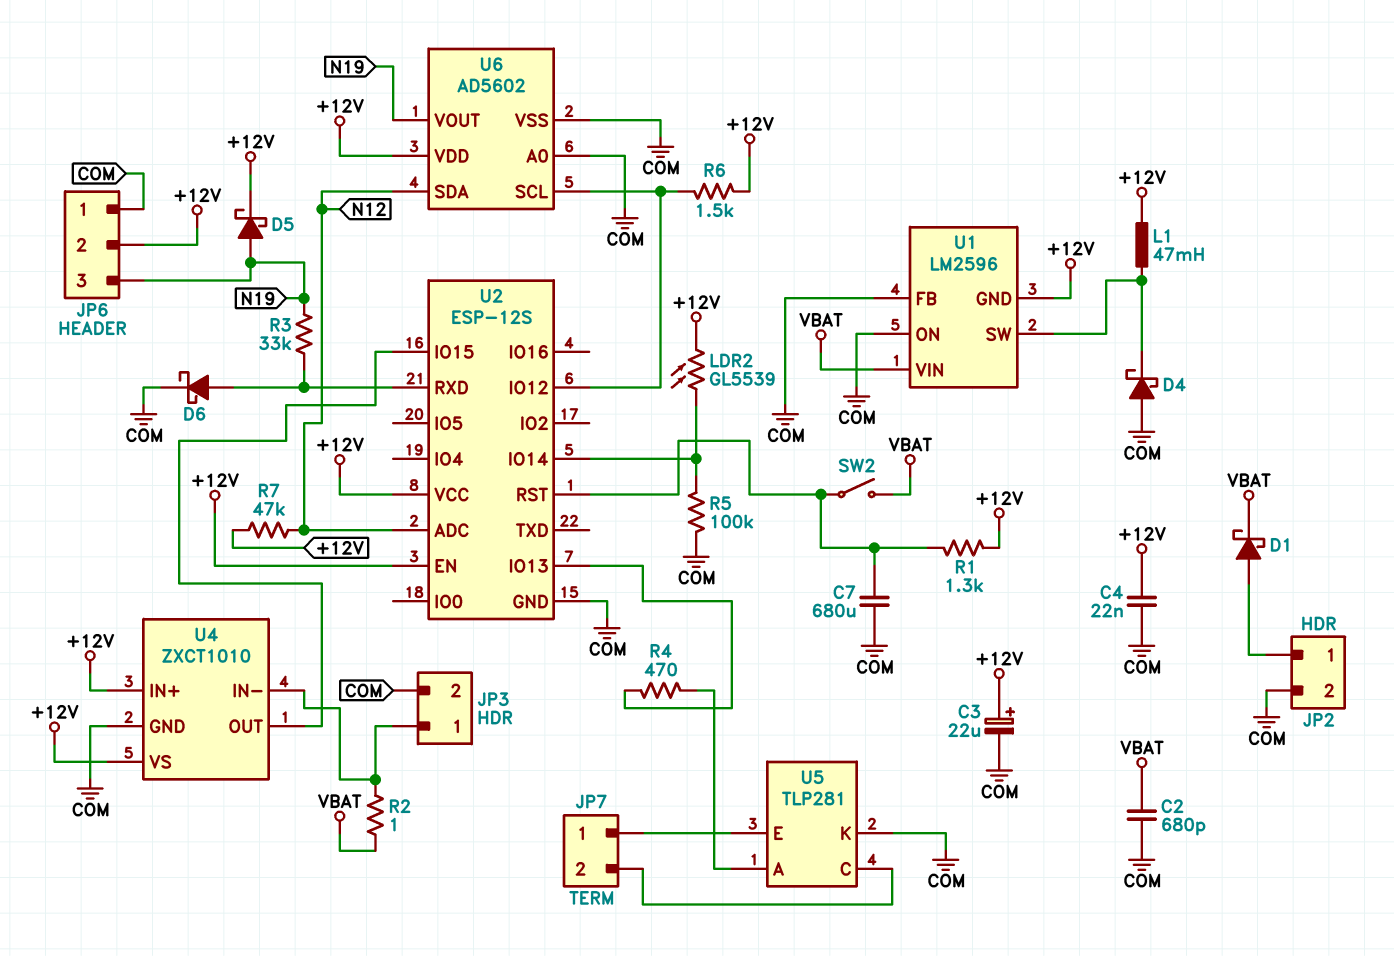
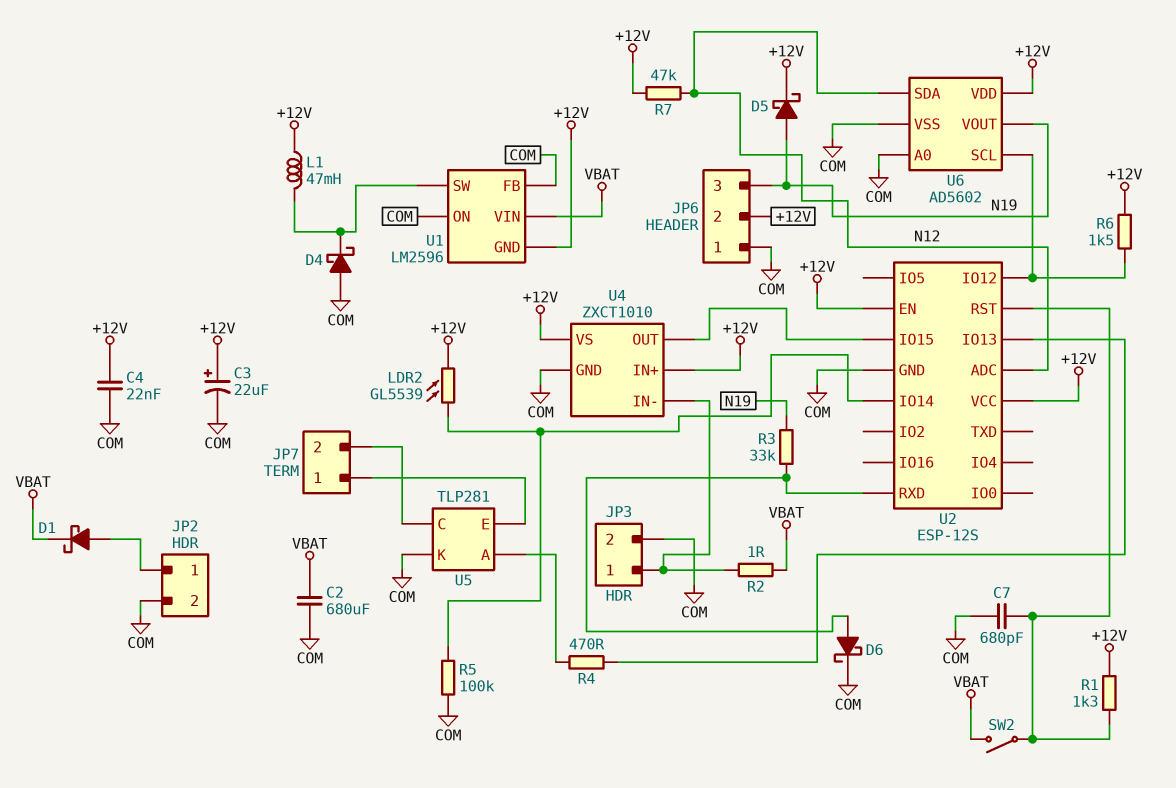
C2: 680pF (COM, VBAT) -> 680uF (COM, VBAT)
C7: 680uF (COM, U2/RST) -> 680pF (COM, U2/RST)

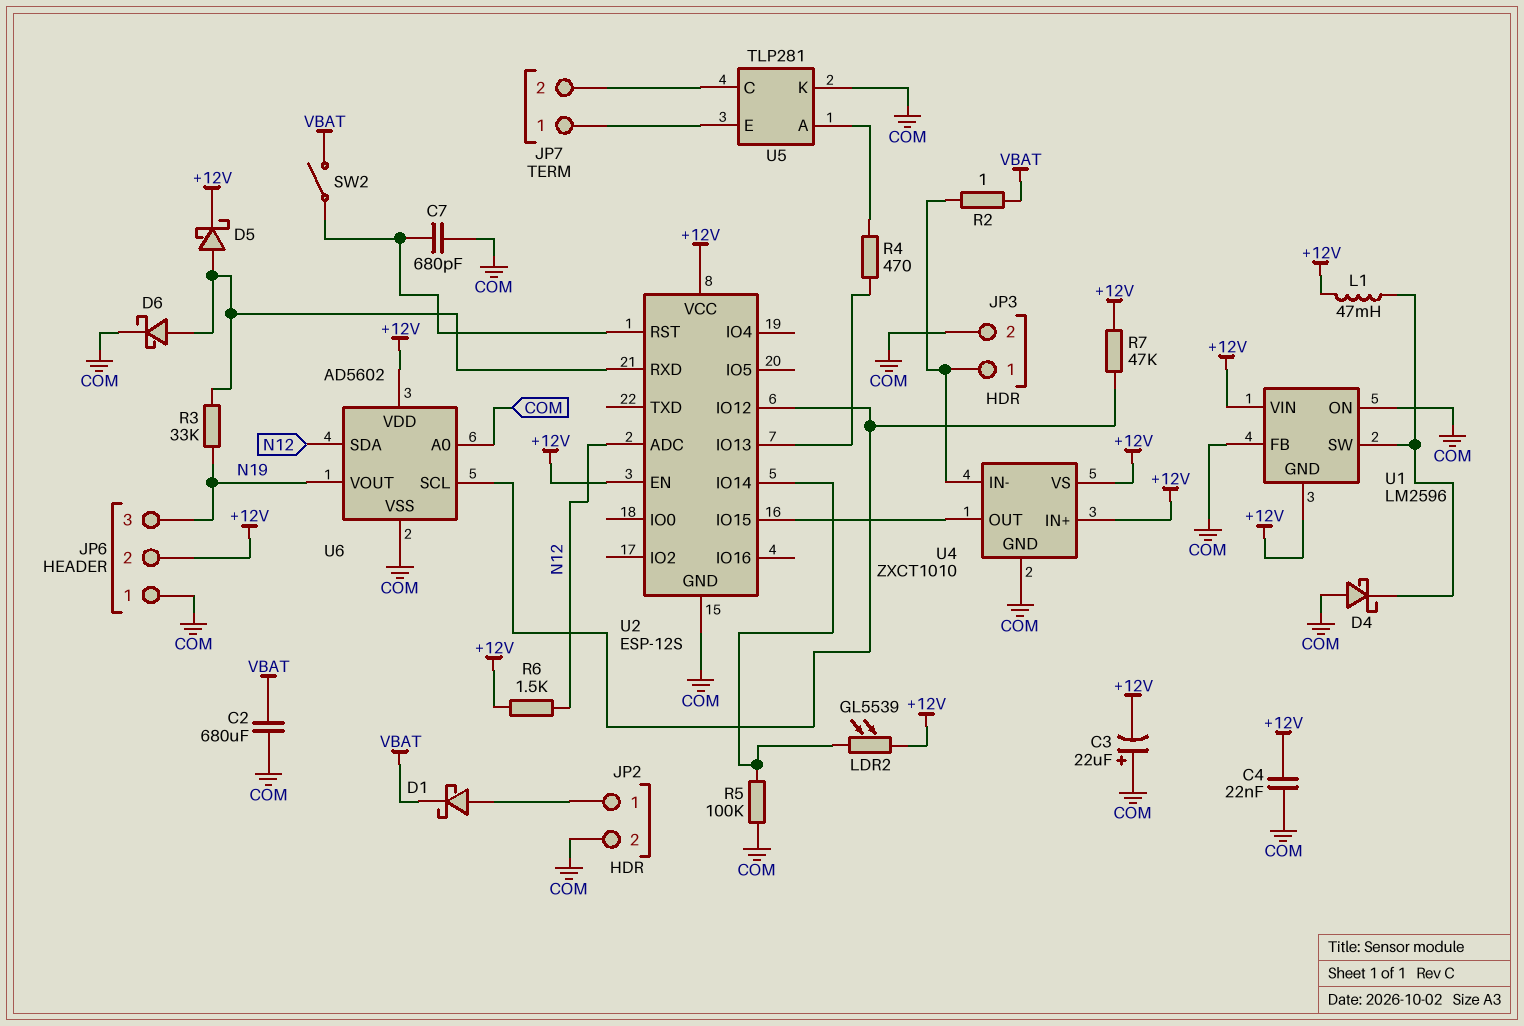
C3: 22uF (plus +12V, minus COM) -> 22uF (plus COM, minus +12V)
D5: schottky (A N19, K +12V) -> schottky (A U2/RXD, K +12V)
R1: 1.3k (+12V, U2/RST) -> none
R6: 1.5k (+12V, U2/IO12) -> 1.5k (+12V, N12)
R7: 47k (+12V, N12) -> 47k (+12V, U2/IO12)
U1 pin VIN: VBAT -> +12V

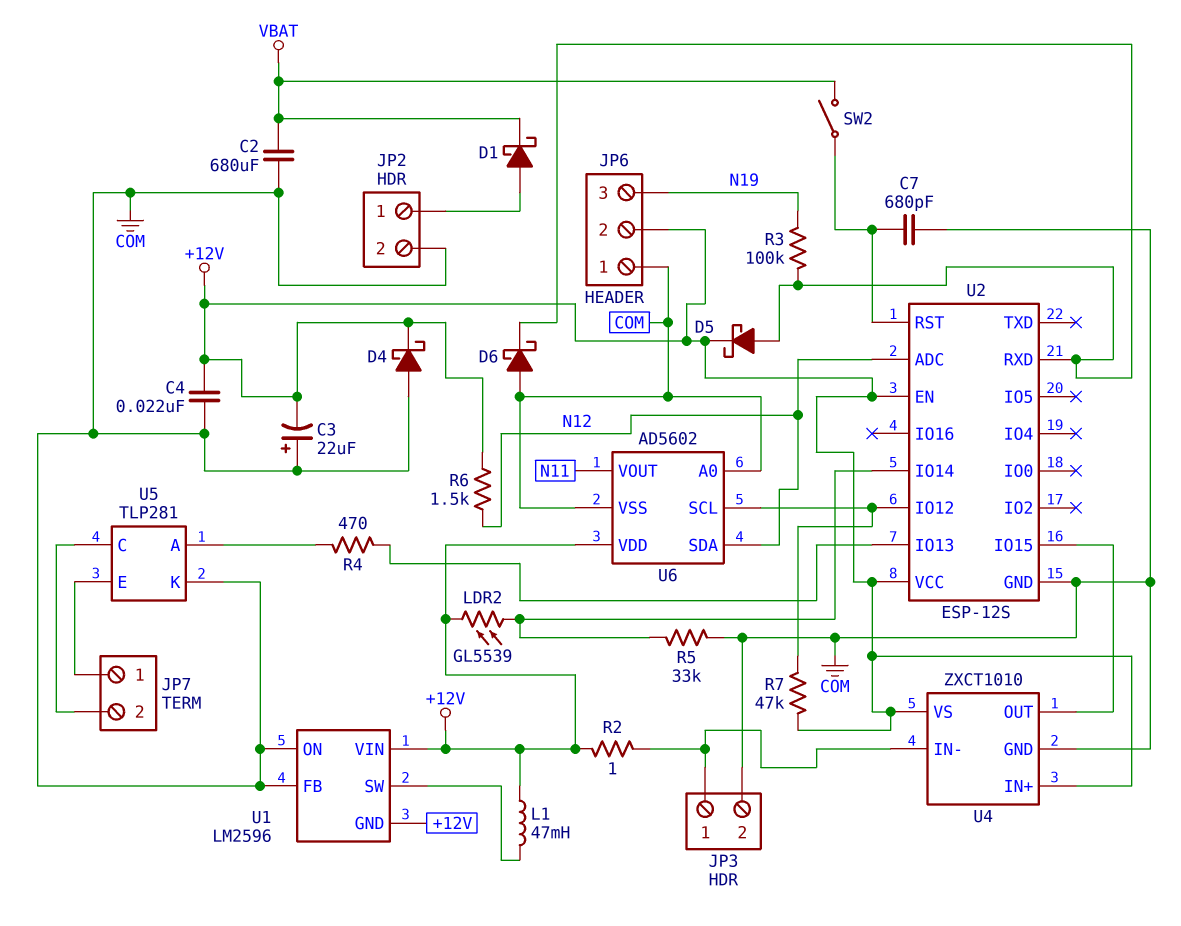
D4: schottky (A COM, K U1/SW) -> schottky (A COM, K +12V)
D6: schottky (A U2/RXD, K COM) -> schottky (A COM, K U2/RXD)
R2: 1 (JP3/1, VBAT) -> 1 (+12V, JP3/1)
R3: 33k (N19, U2/RXD) -> 100k (N19, U2/RXD)
R5: 100k (COM, U2/IO14) -> 33k (COM, U2/IO14)
U6 pin VOUT: N19 -> N11

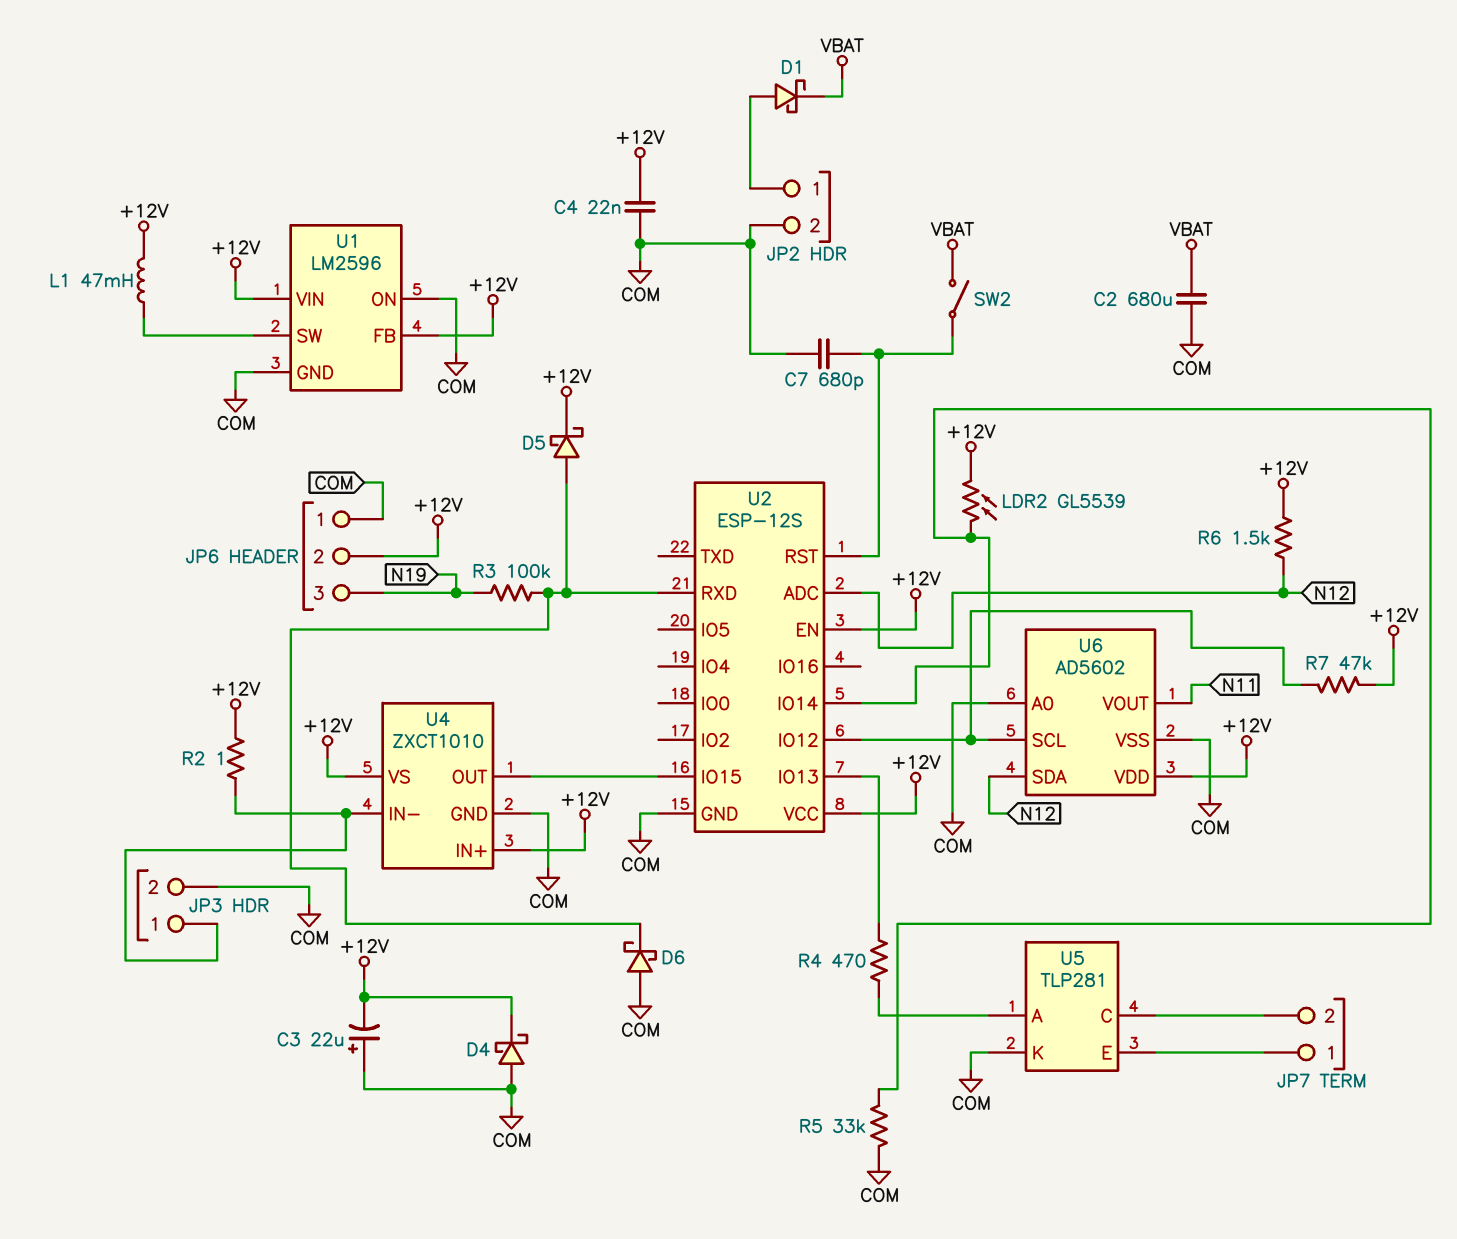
U1 pin FB: COM -> +12V
U1 pin GND: +12V -> COM

